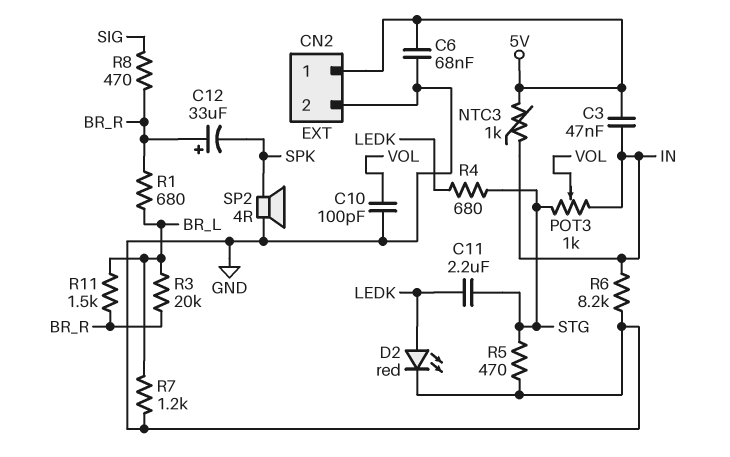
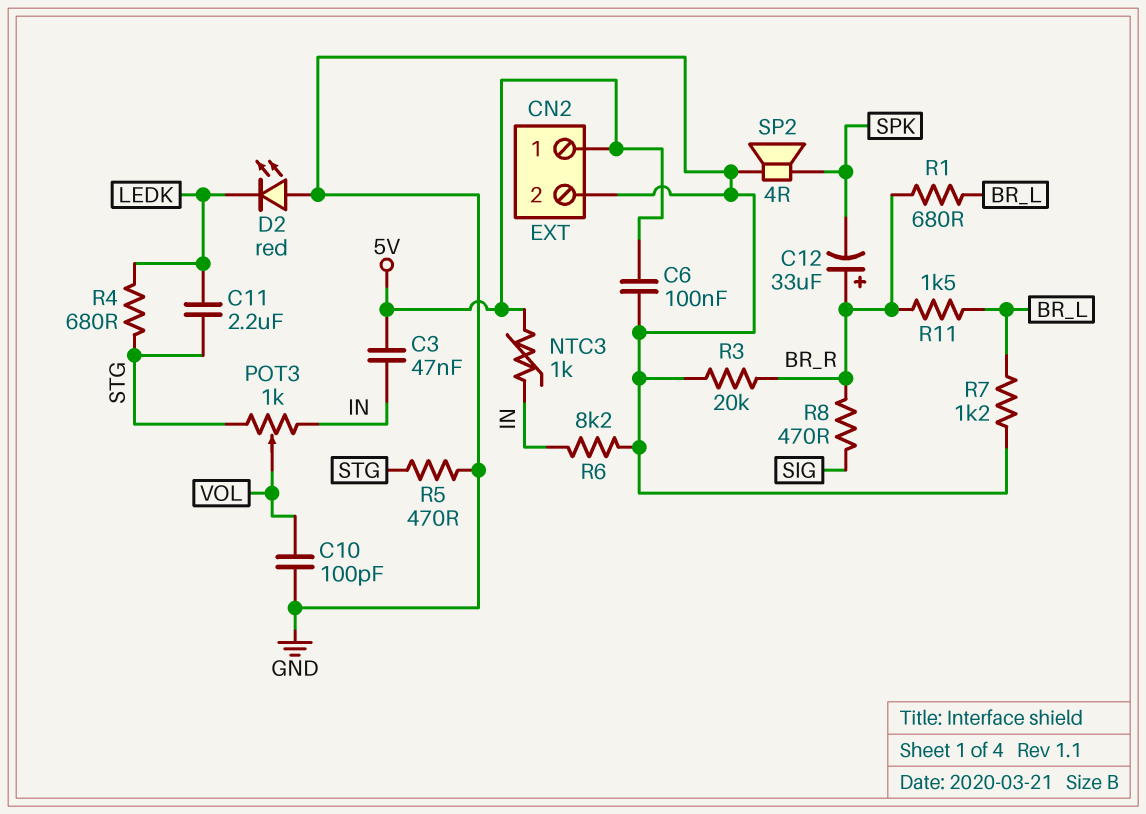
C6: 68nF (5V, GND) -> 100nF (5V, GND)
D2: LED red (A LEDK, K GND) -> LED red (A GND, K LEDK)
R3: 20k (BR_L, BR_R) -> 20k (BR_R, GND)

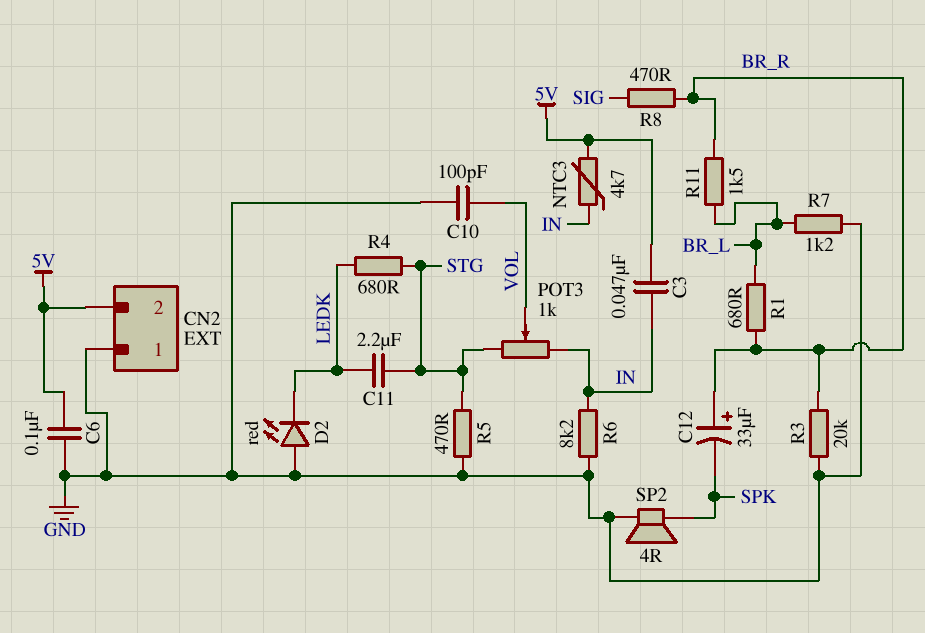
CN2 pin 1: 5V -> GND
CN2 pin 2: GND -> 5V
NTC3: 1k (5V, IN) -> 4.7k (5V, IN)

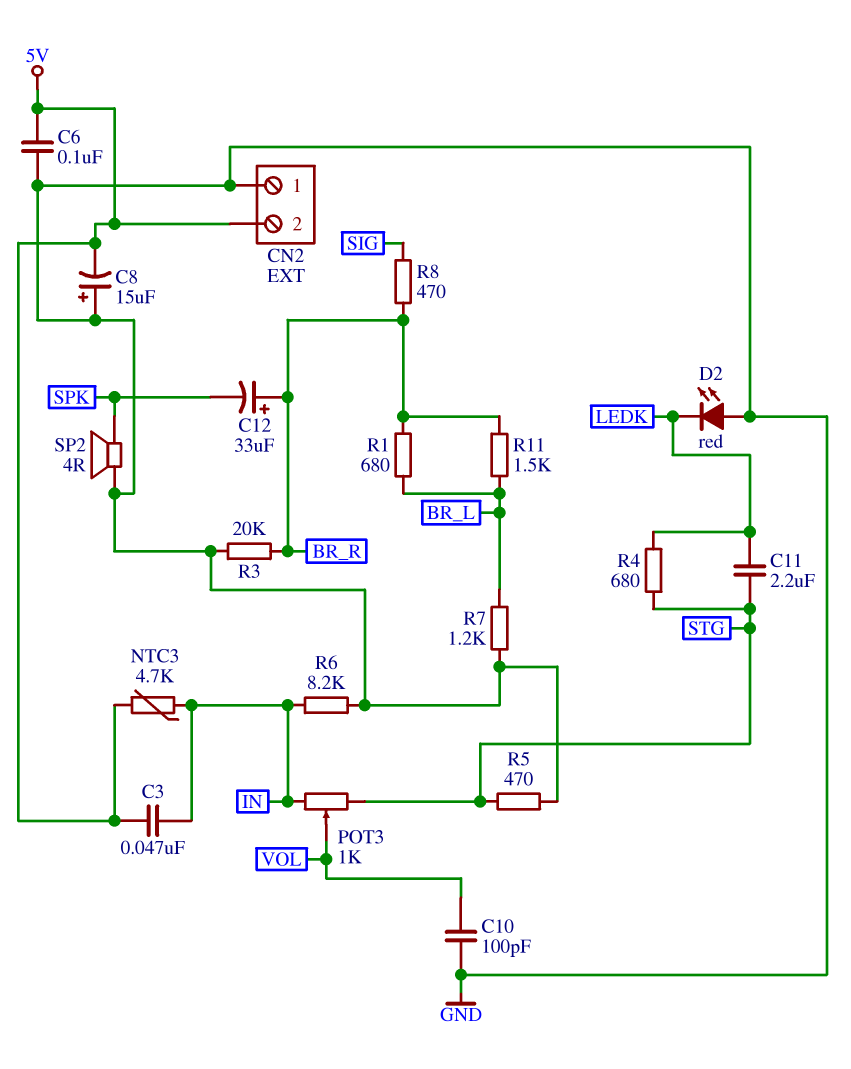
C8: none -> 15uF (plus GND, minus 5V)

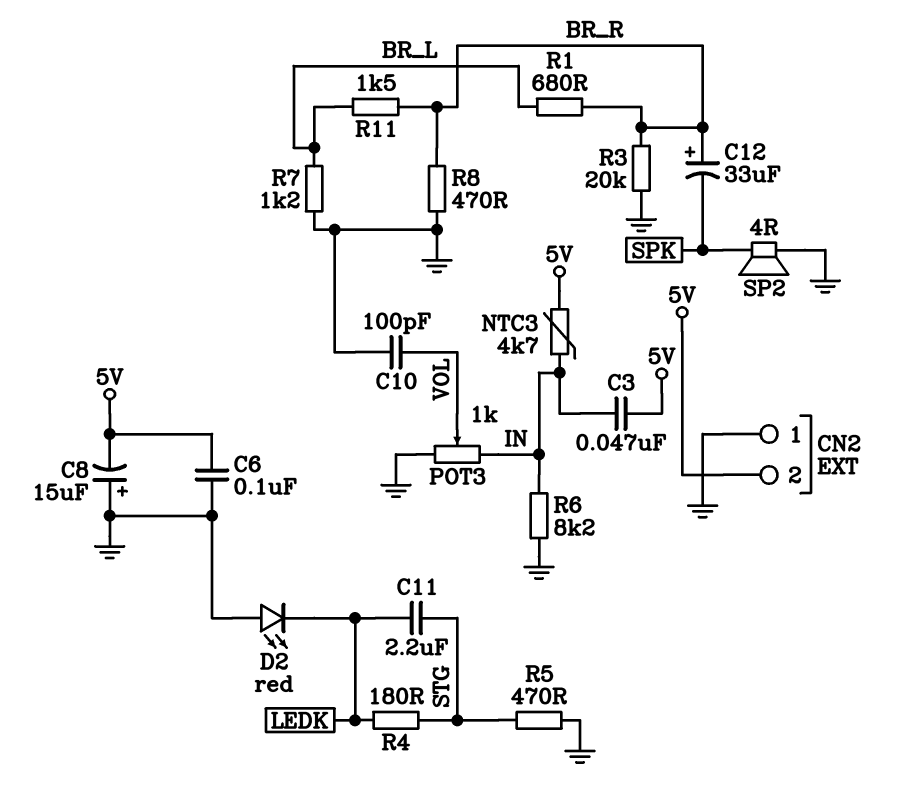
POT3: 1k (IN, STG, wiper VOL) -> 1k (GND, IN, wiper VOL)
R4: 680 (LEDK, STG) -> 180 (LEDK, STG)
R8: 470 (BR_R, SIG) -> 470 (BR_R, GND)

